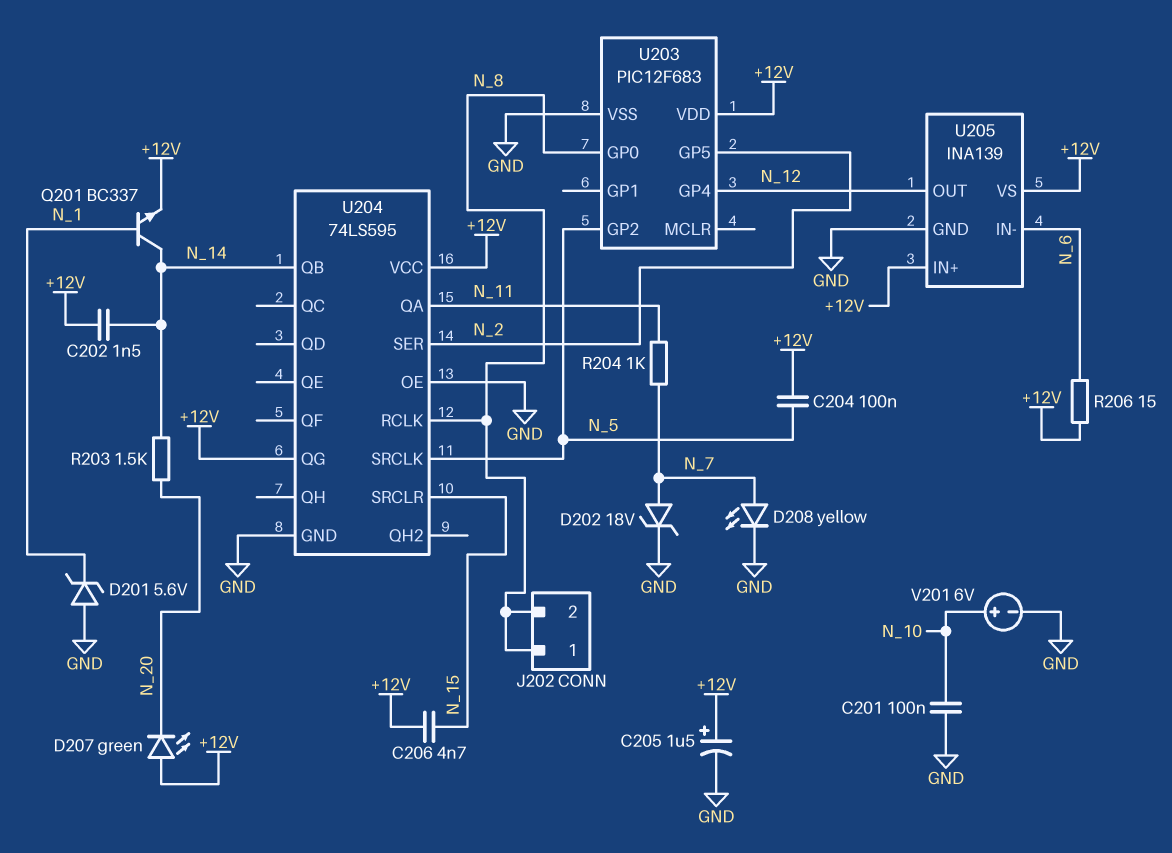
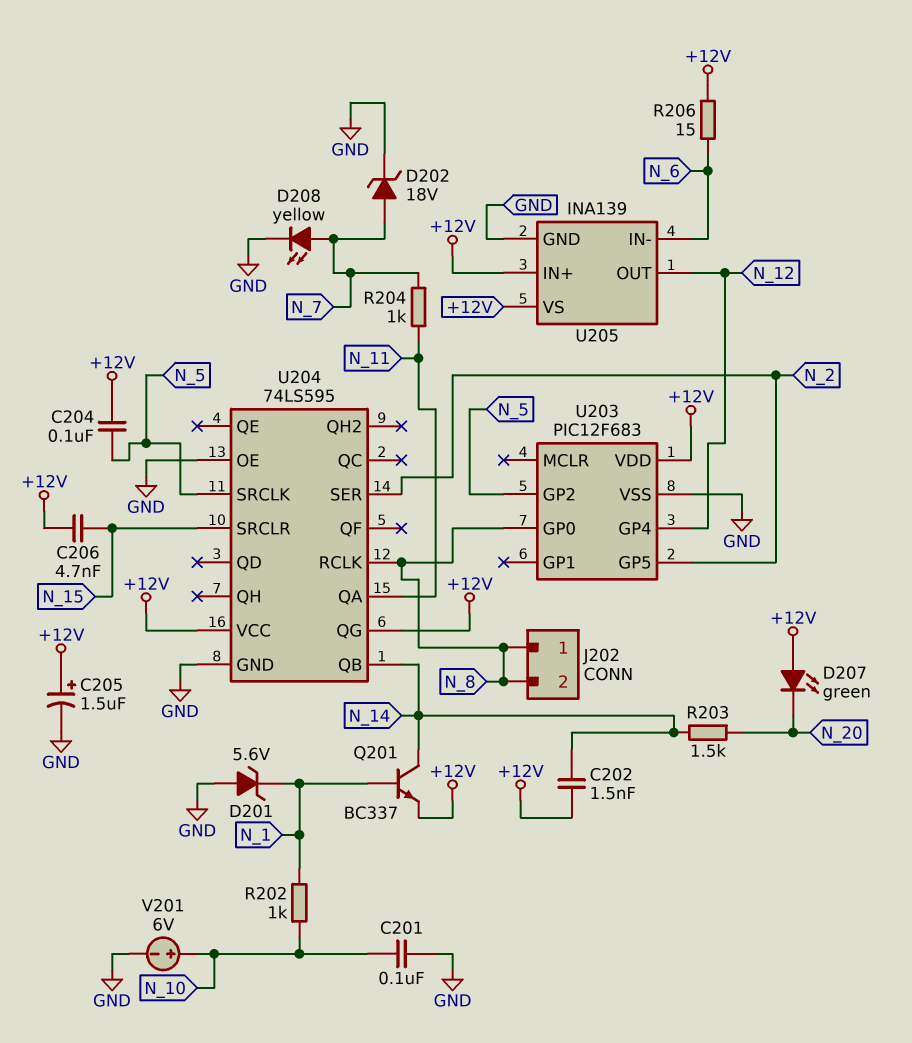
R202: none -> 1k (N_1, N_10)

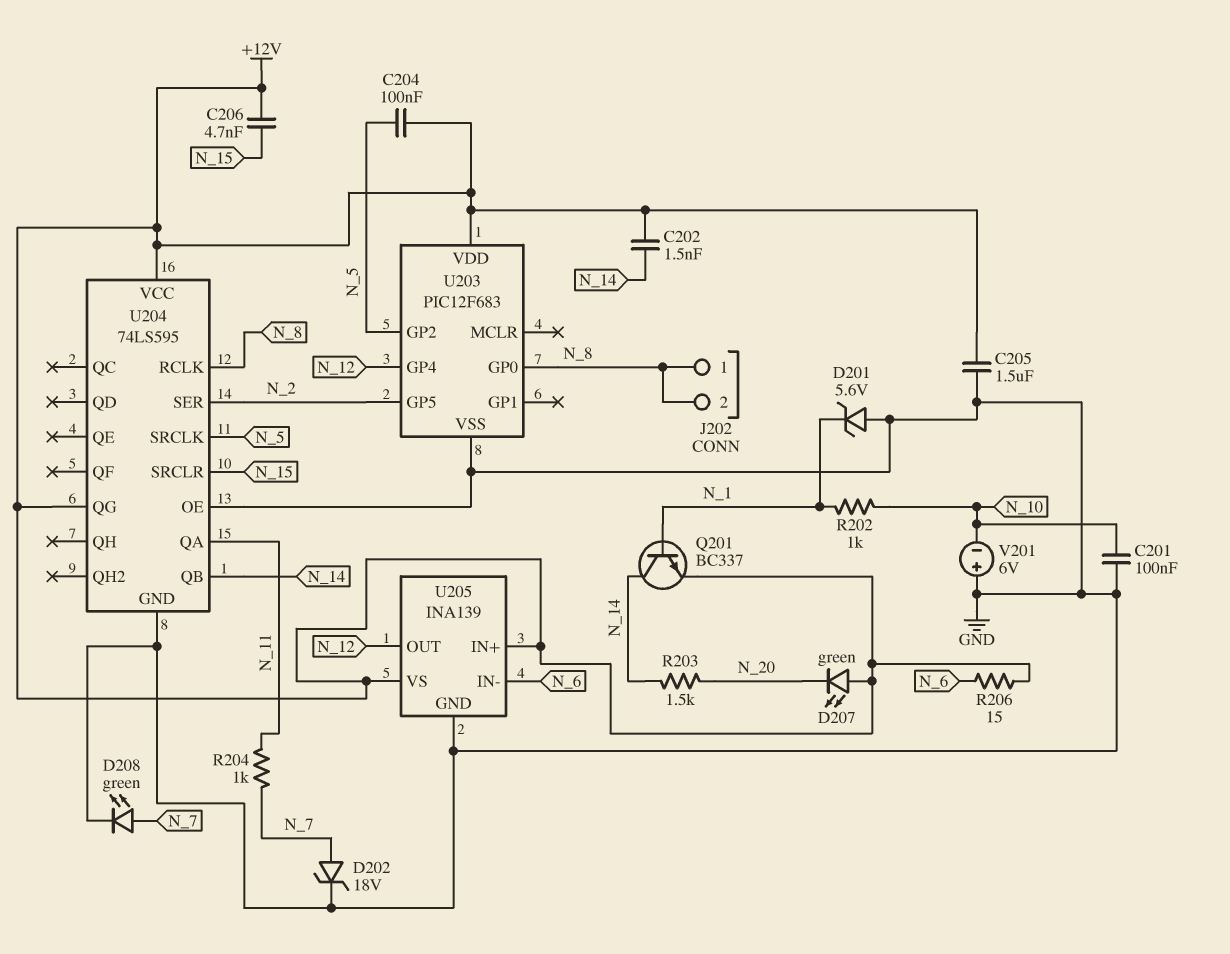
C205: 1.5uF (plus +12V, minus GND) -> 1.5uF (+12V, GND)
D208: LED yellow (A N_7, K GND) -> LED green (A N_7, K GND)
V201: 6V (plus N_10, minus GND) -> 6V (plus GND, minus N_10)

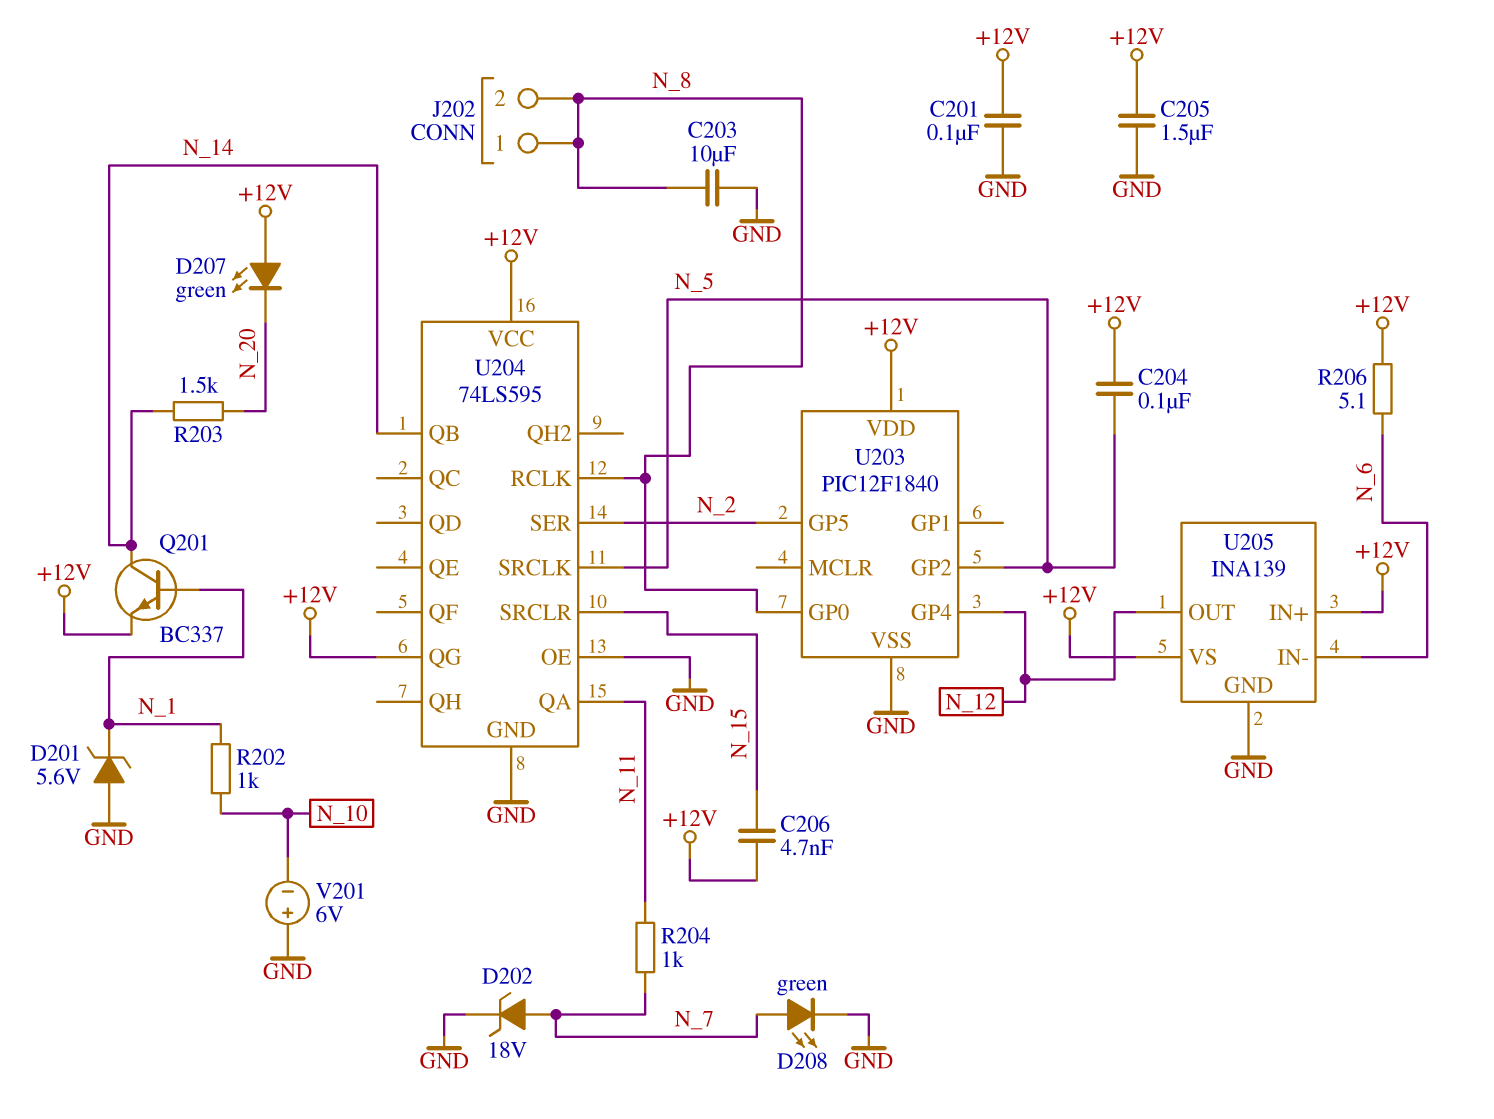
C201: 100nF (GND, N_10) -> 100nF (+12V, GND)
C202: 1.5nF (+12V, N_14) -> none
C203: none -> 10uF (GND, N_8)
R206: 15 (+12V, N_6) -> 5.1 (+12V, N_6)
U203: PIC12F683 -> PIC12F1840

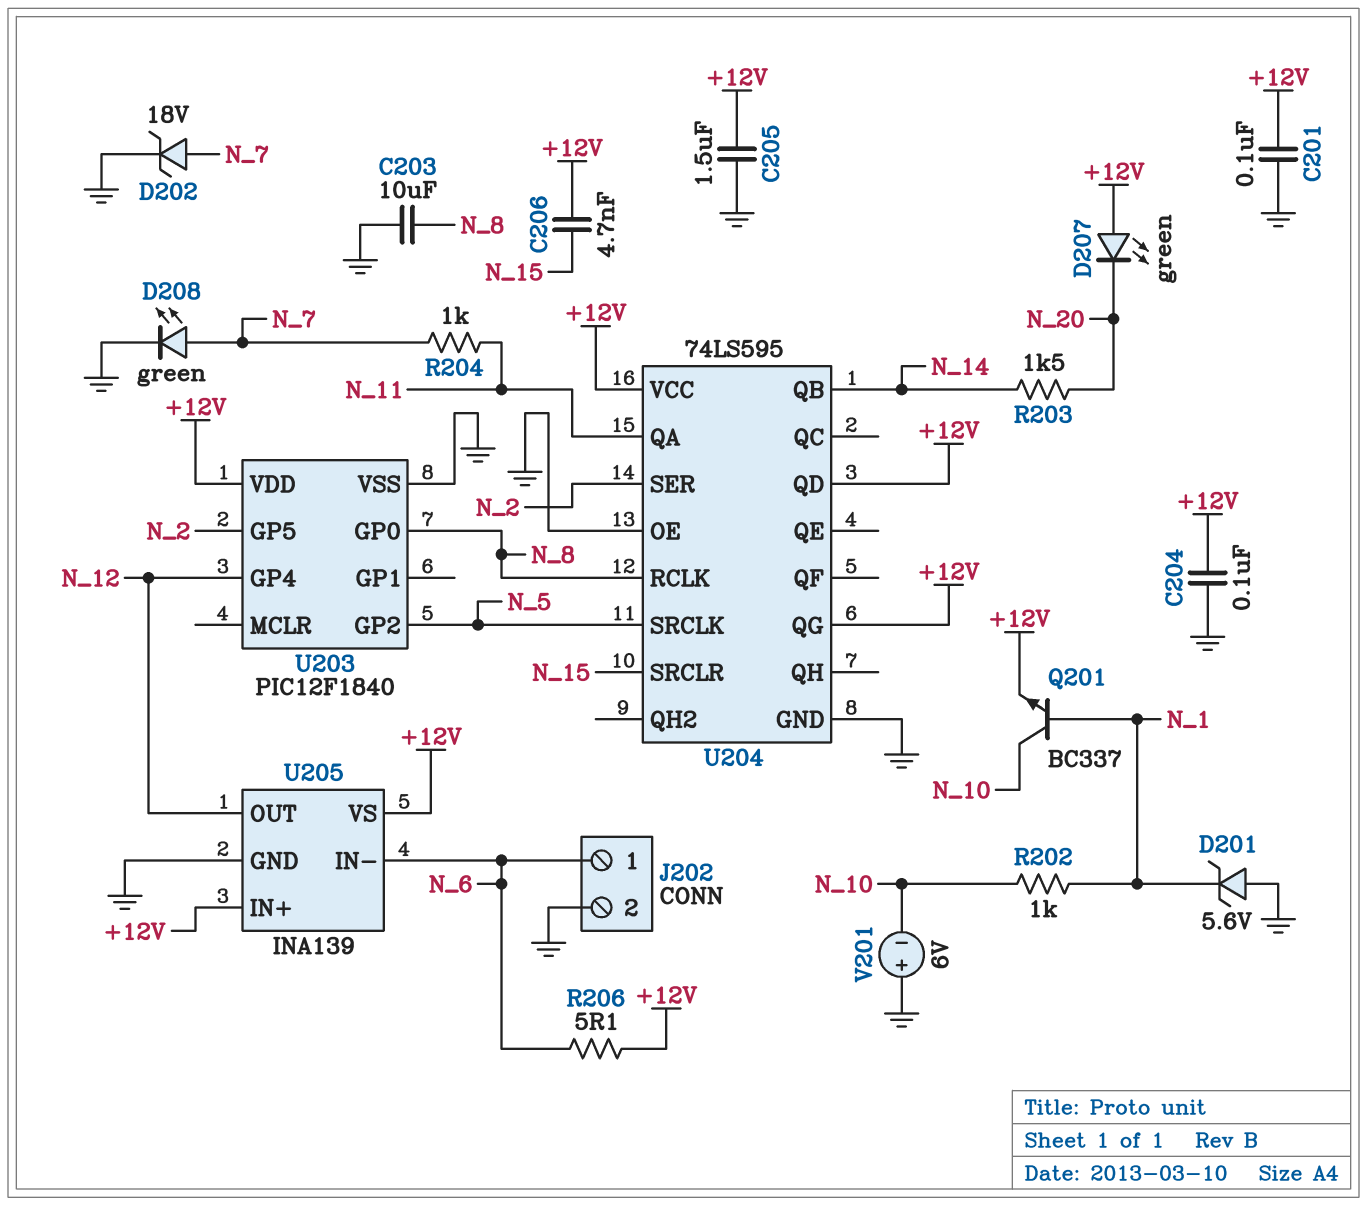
C204: 100nF (+12V, N_5) -> 100nF (+12V, GND)
J202 pin 1: N_8 -> N_6
J202 pin 2: N_8 -> GND
Q201: NPN BC337 (B N_1, C N_14, E +12V) -> NPN BC337 (B N_1, C N_10, E +12V)
U204 pin QD: none -> +12V

